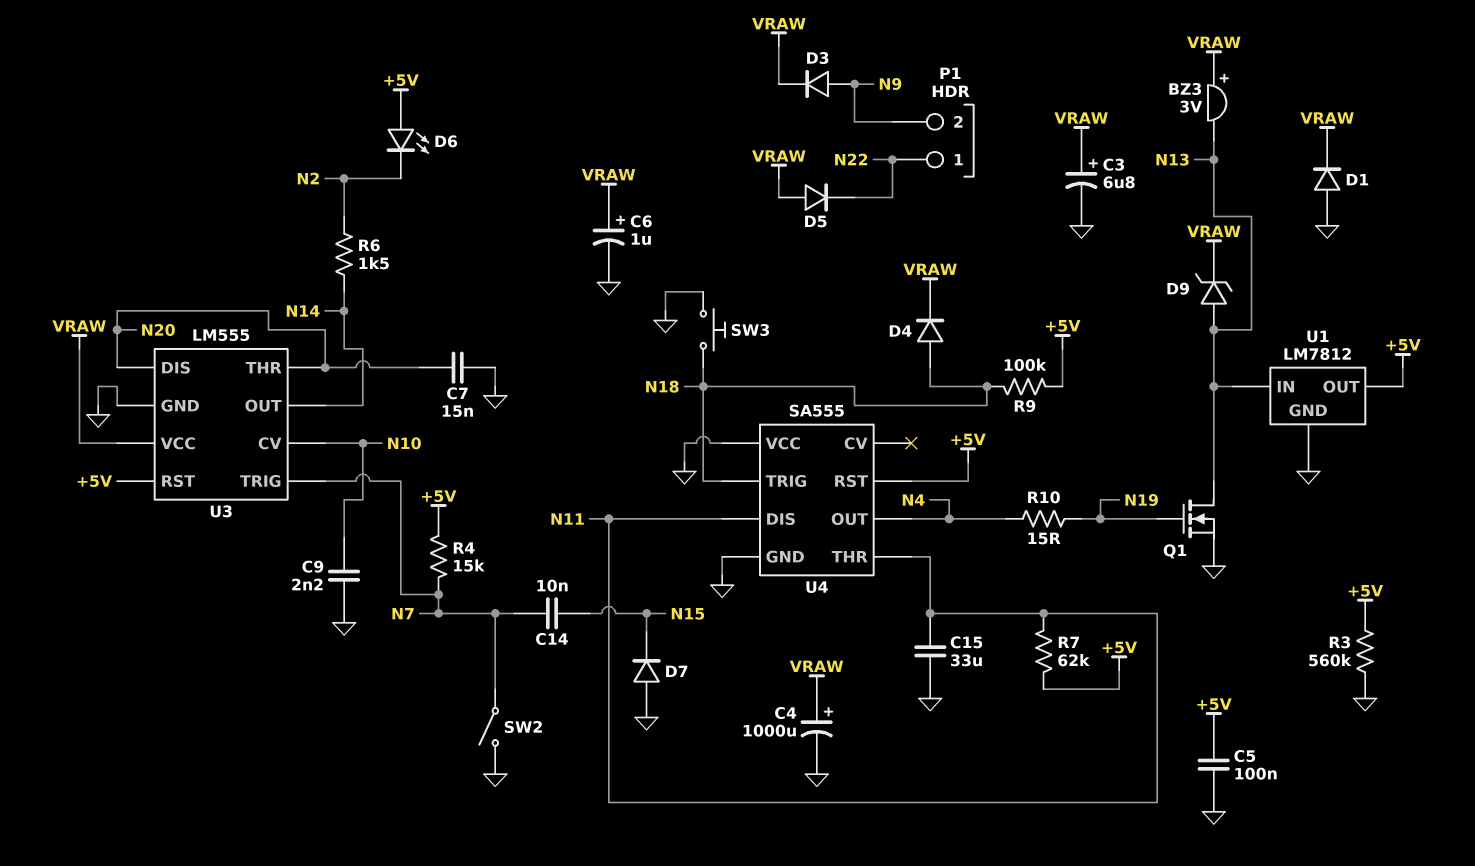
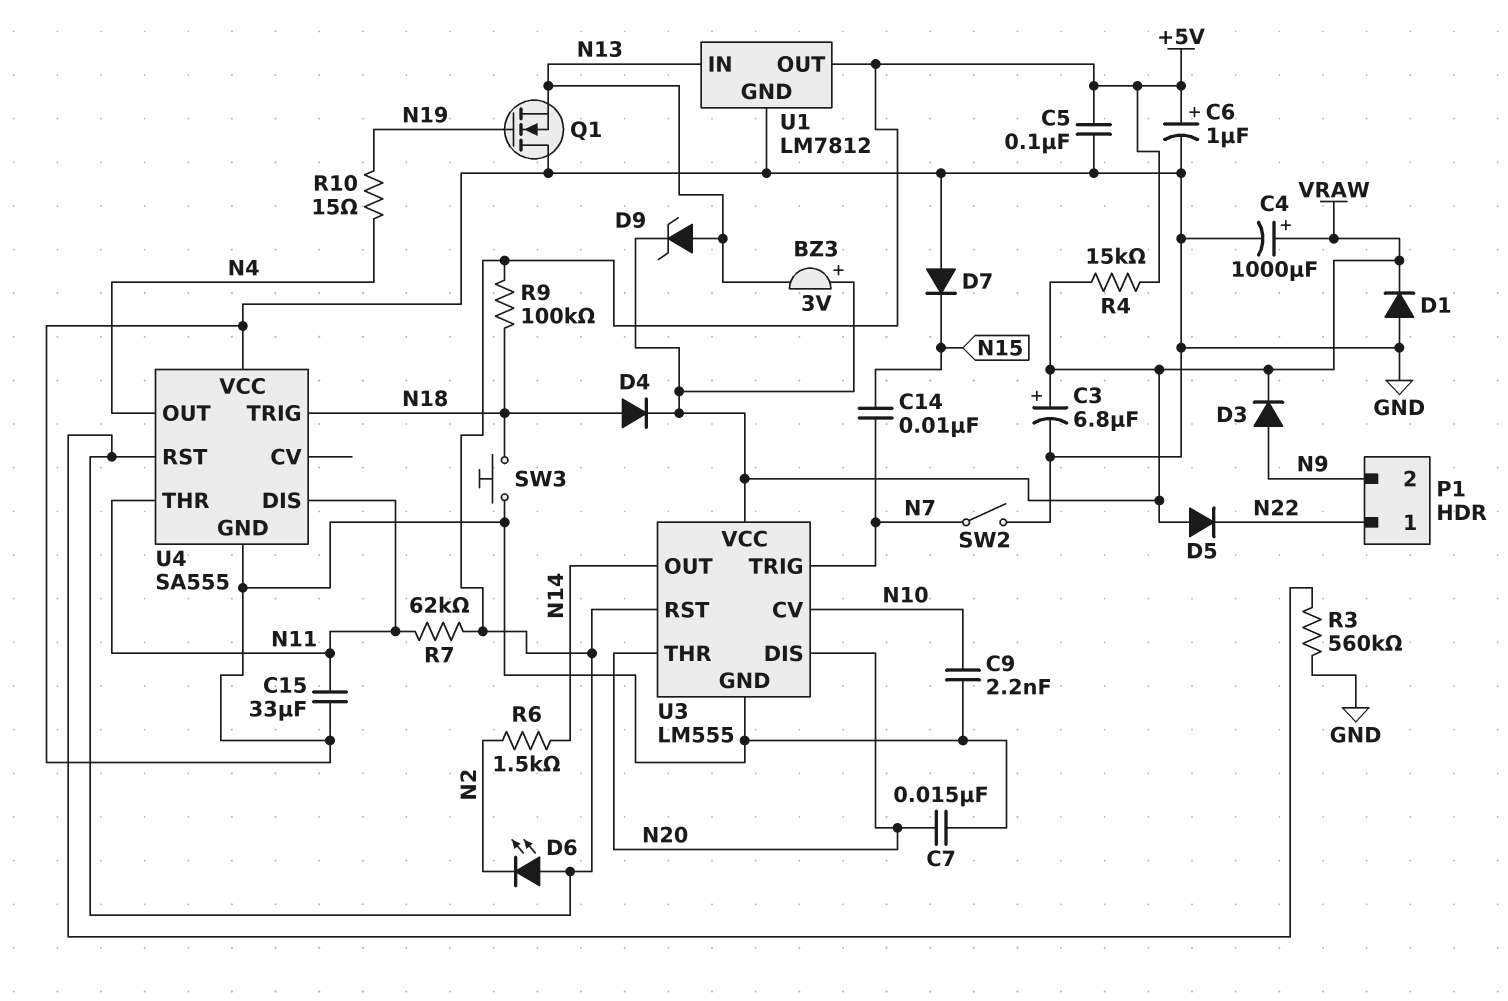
C6: 1uF (plus VRAW, minus GND) -> 1uF (plus +5V, minus GND)
Q1: NMOS (G N19, D N13, S GND) -> NMOS (G N19, D GND, S N13)
R4: 15k (+5V, N7) -> 15k (+5V, VRAW)

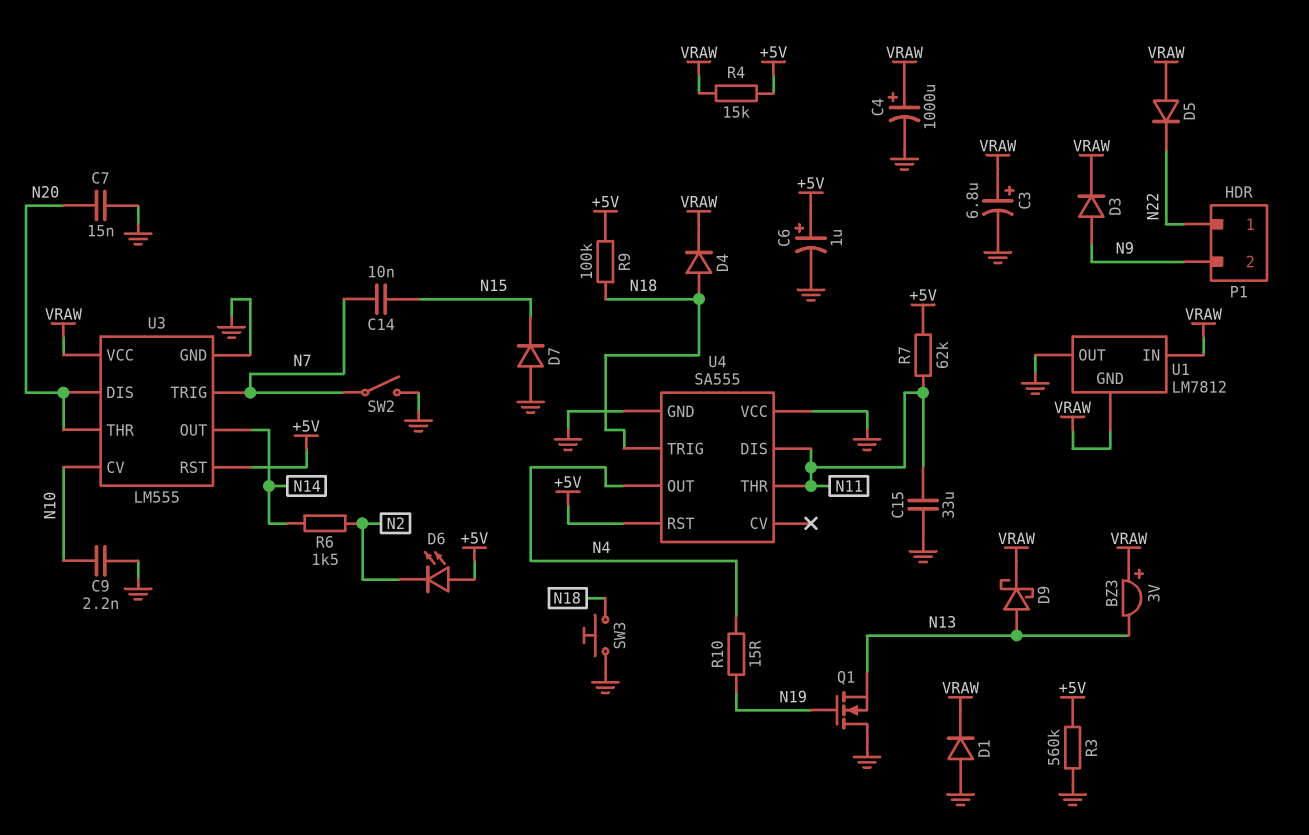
C5: 100nF (+5V, GND) -> none
D9: zener (A N13, K VRAW) -> schottky (A N13, K VRAW)
U1 pin GND: GND -> VRAW
U1 pin IN: N13 -> VRAW
U1 pin OUT: +5V -> GND

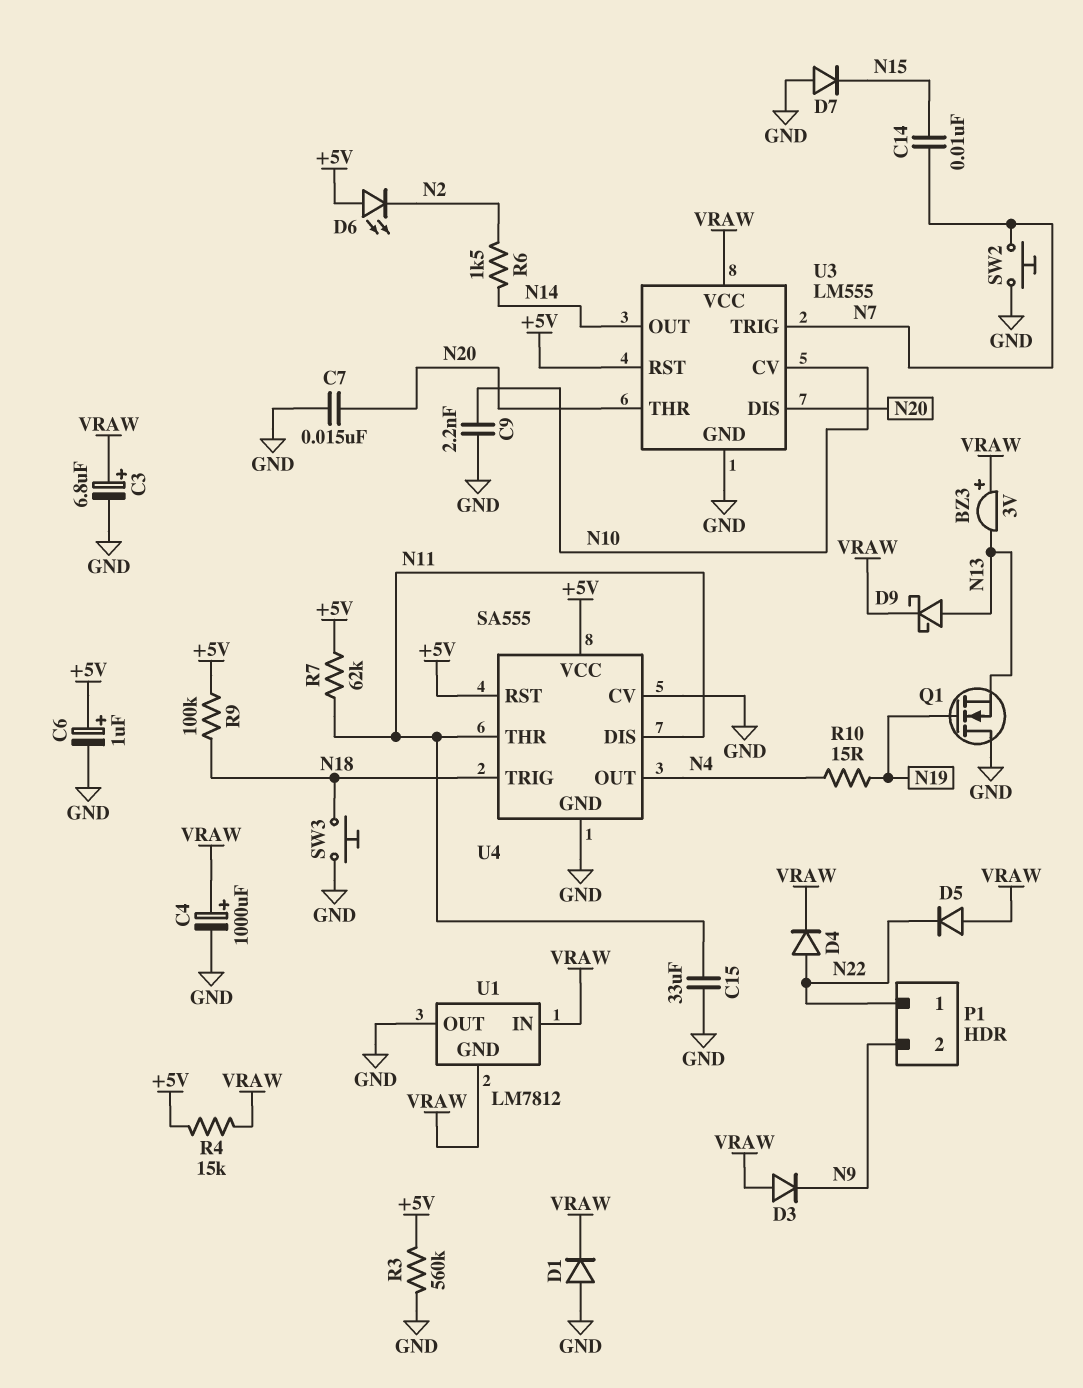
D3: diode (A N9, K VRAW) -> diode (A VRAW, K N9)
D4: diode (A N18, K VRAW) -> diode (A N22, K VRAW)
SW2: switch (GND, N7) -> button (GND, N7)
U4 pin CV: none -> GND
U4 pin VCC: GND -> +5V

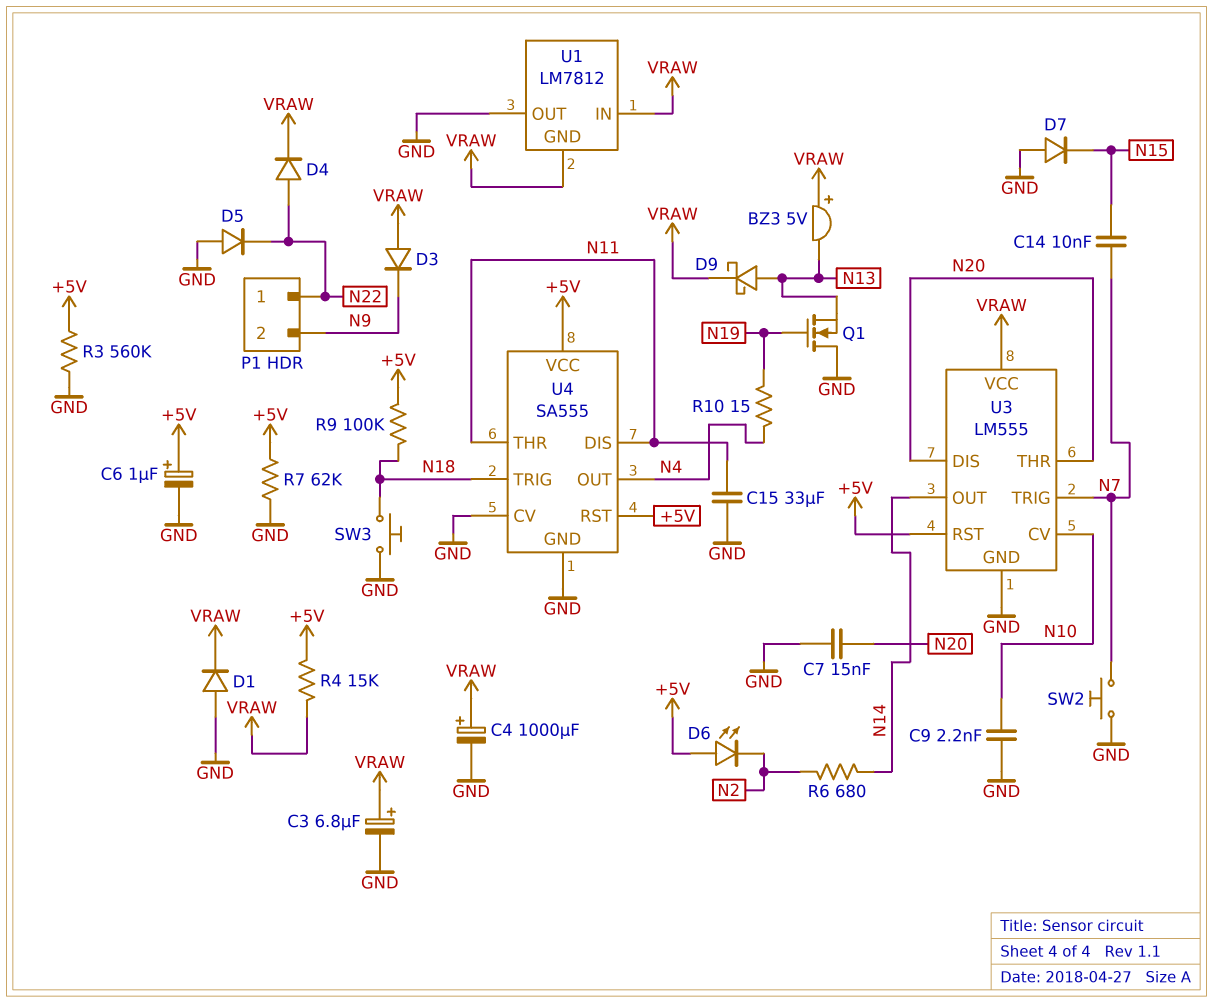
BZ3: buzzer 3V (plus VRAW, minus N13) -> buzzer 5V (plus VRAW, minus N13)
D5: diode (A VRAW, K N22) -> diode (A GND, K N22)
R6: 1.5k (N2, N14) -> 680 (N2, N14)
R7: 62k (+5V, N11) -> 62k (+5V, GND)

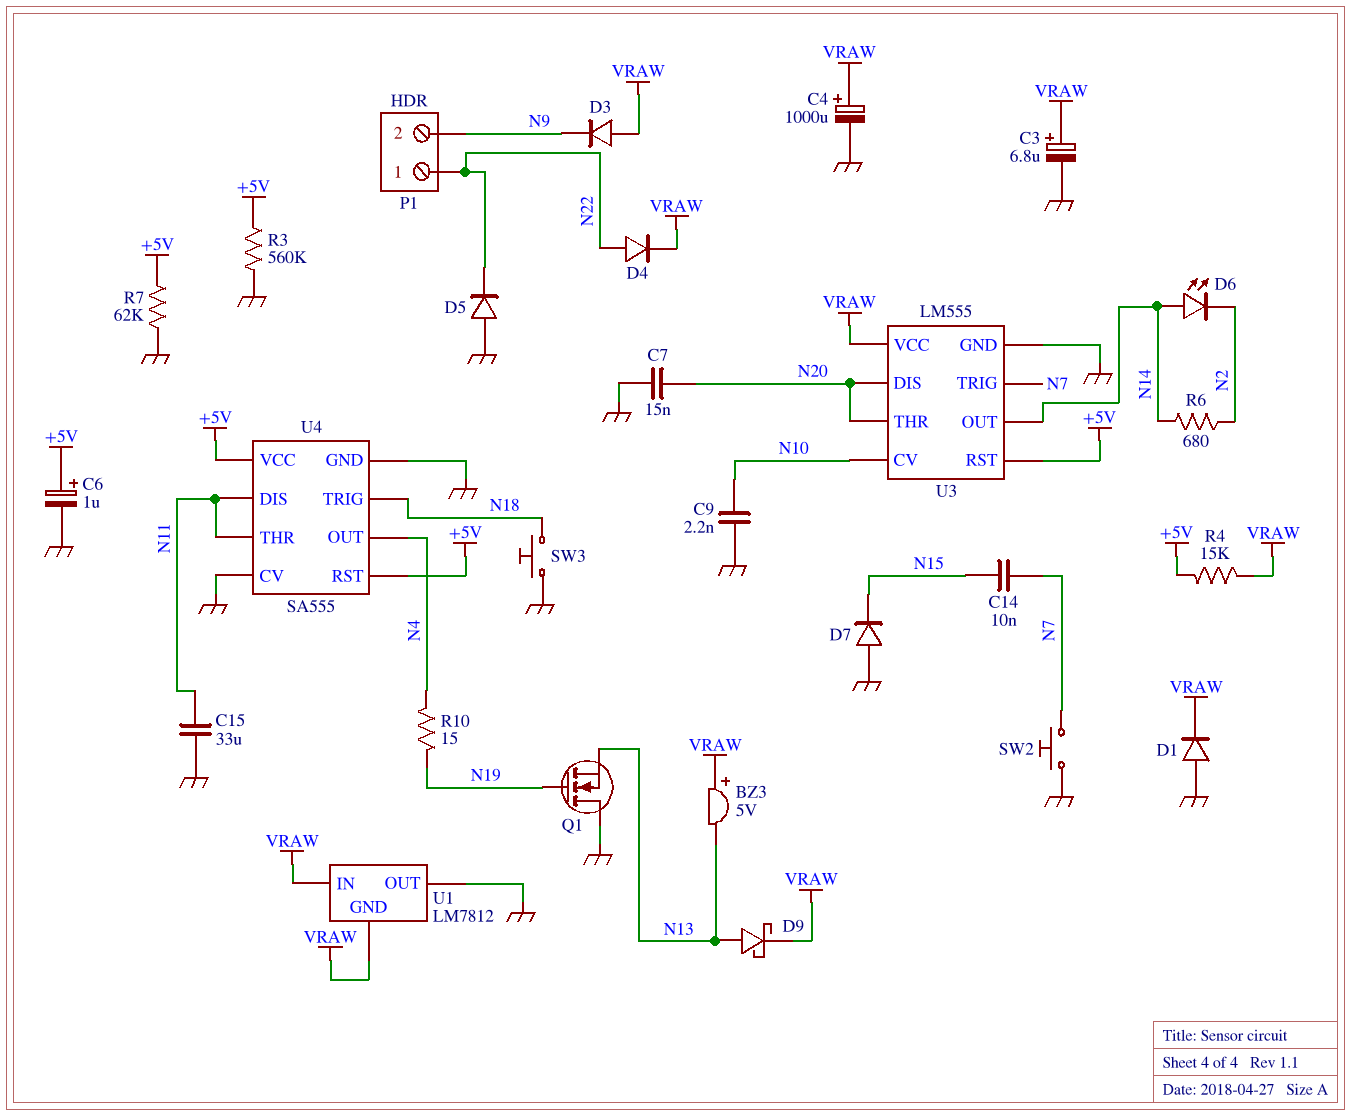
D6: LED (A +5V, K N2) -> LED (A N14, K N2)
R9: 100k (+5V, N18) -> none

